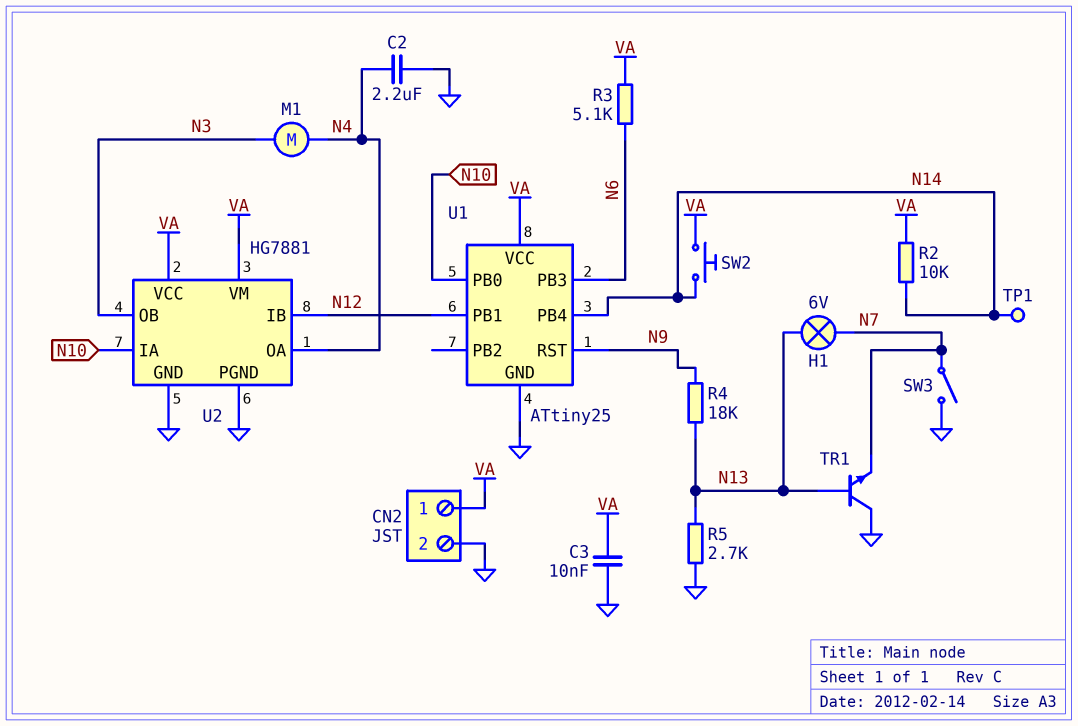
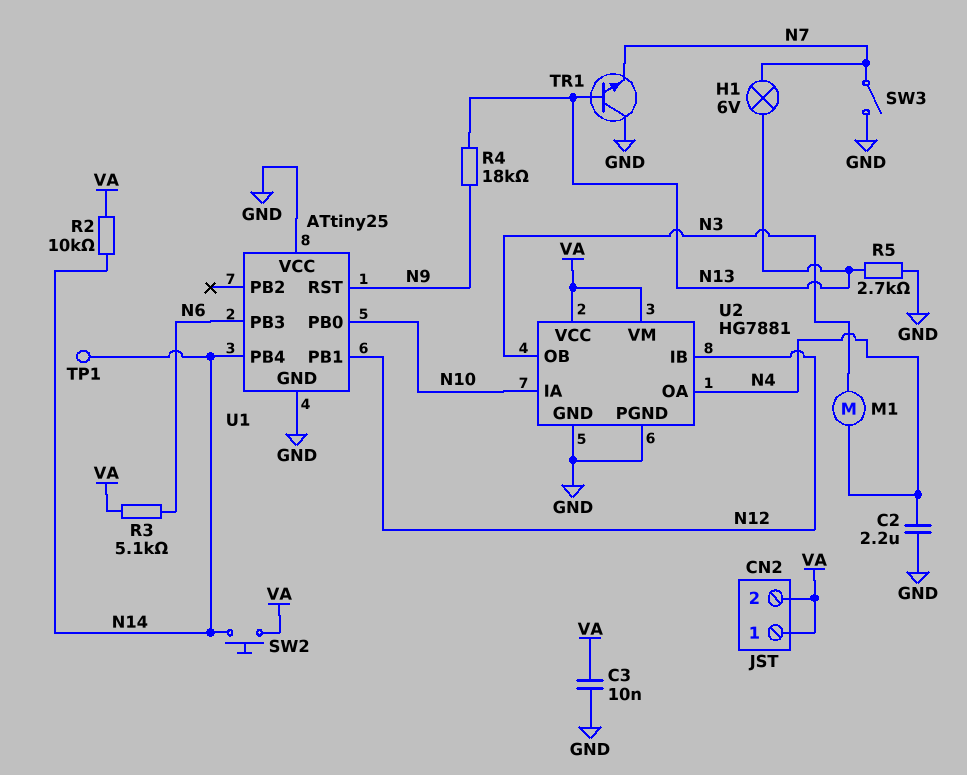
CN2 pin 2: GND -> VA
U1 pin VCC: VA -> GND

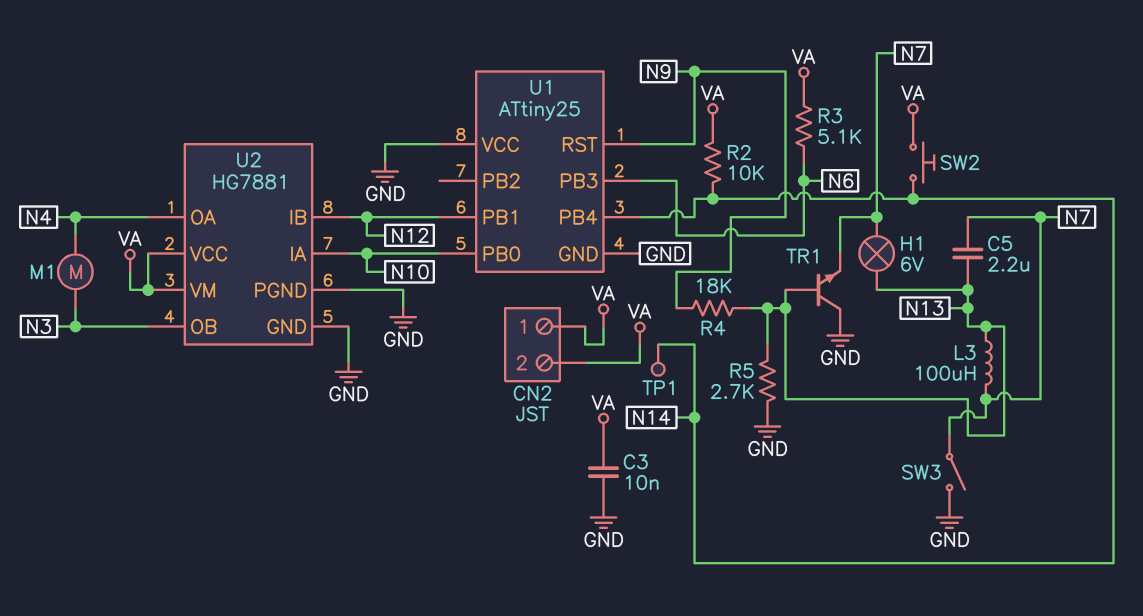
C2: 2.2uF (GND, N4) -> none
C5: none -> 2.2uF (N7, N13)
L3: none -> 100uH (N7, N13)

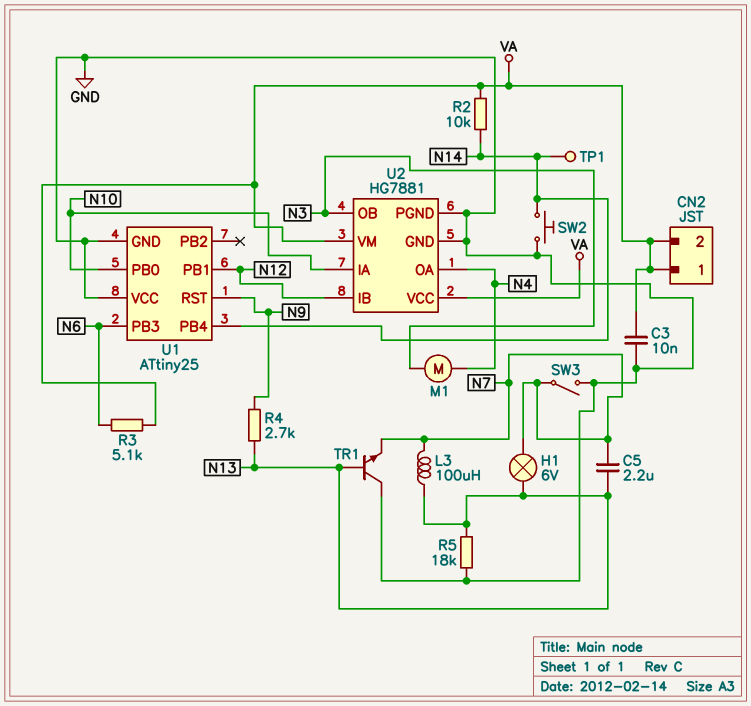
R4: 18k (N9, N13) -> 2.7k (N9, N13)
R5: 2.7k (GND, N13) -> 18k (GND, N13)
SW2: button (N14, VA) -> button (GND, N14)

